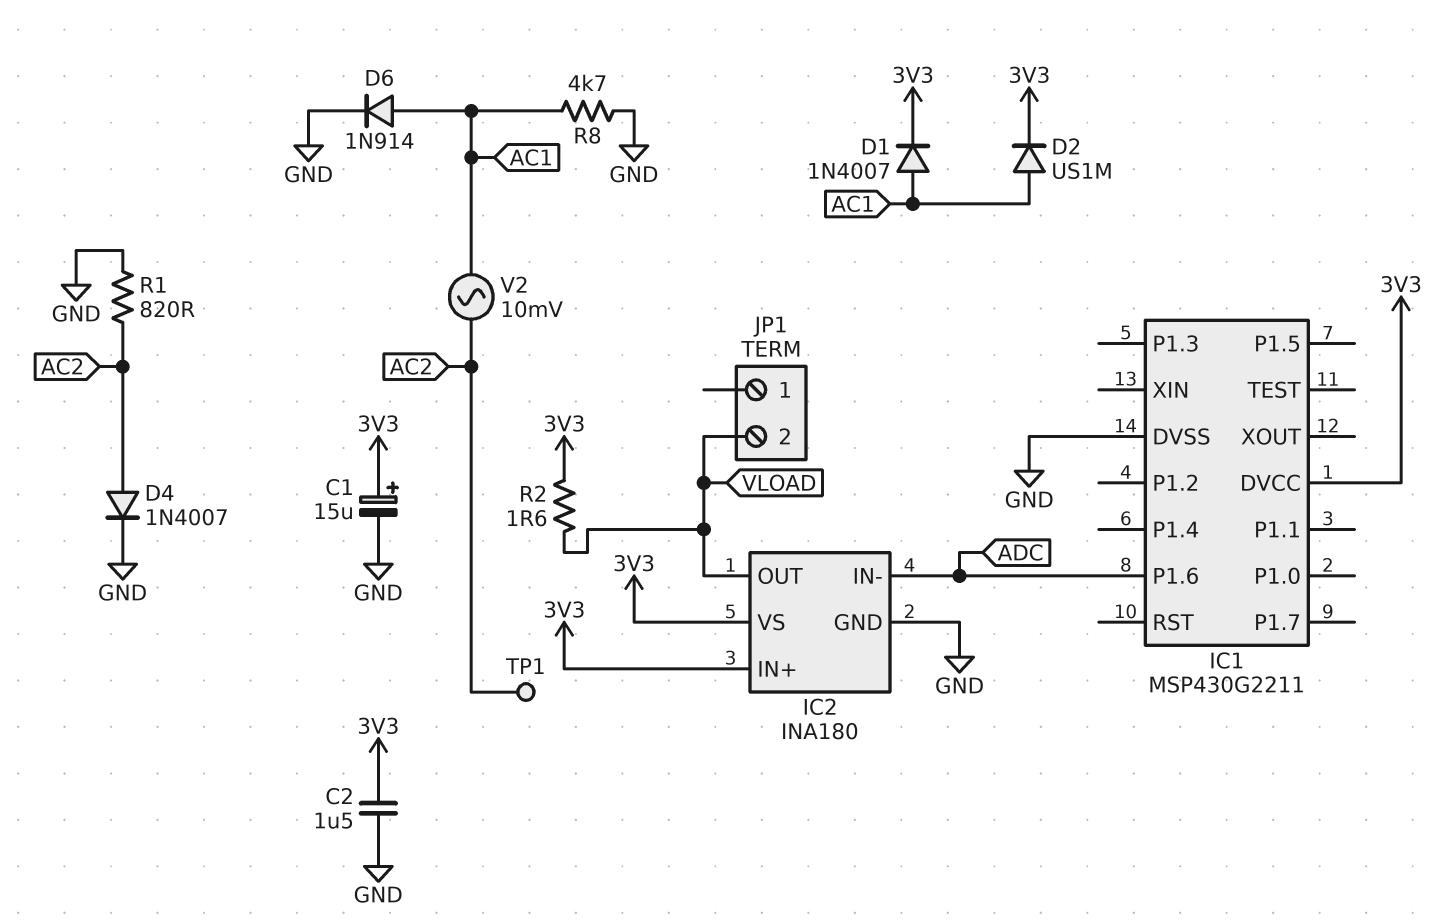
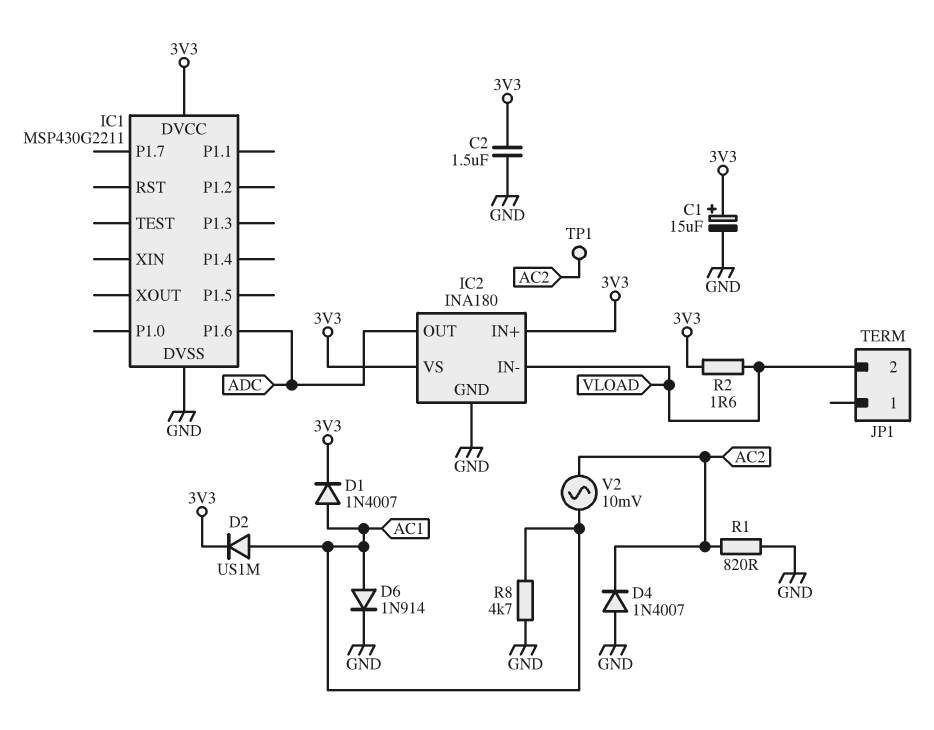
D4: diode 1N4007 (A AC2, K GND) -> diode 1N4007 (A GND, K AC2)
IC2 pin IN-: ADC -> VLOAD
IC2 pin OUT: VLOAD -> ADC

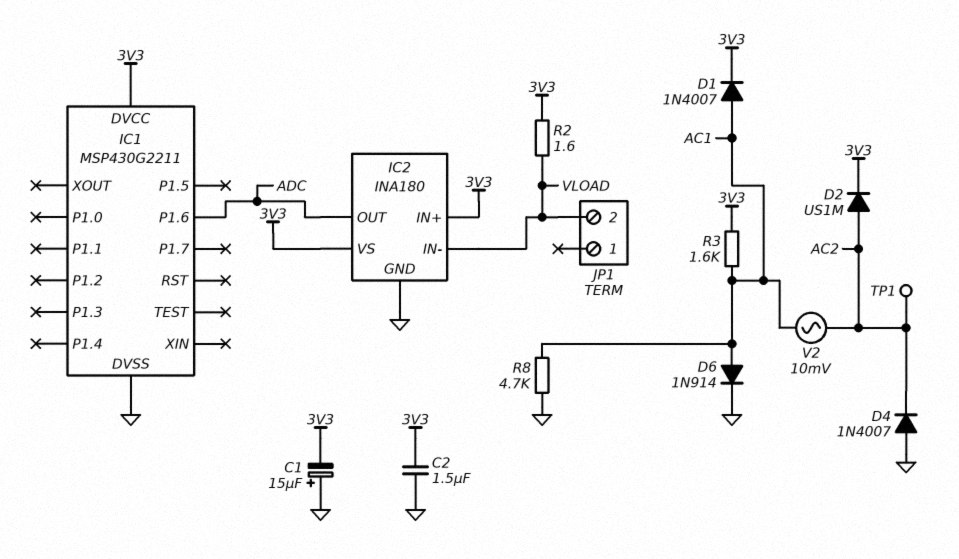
C1: 15uF (plus 3V3, minus GND) -> 15uF (plus GND, minus 3V3)
D2: diode US1M (A AC1, K 3V3) -> diode US1M (A AC2, K 3V3)
R1: 820 (AC2, GND) -> none
R3: none -> 1.6k (3V3, AC1)

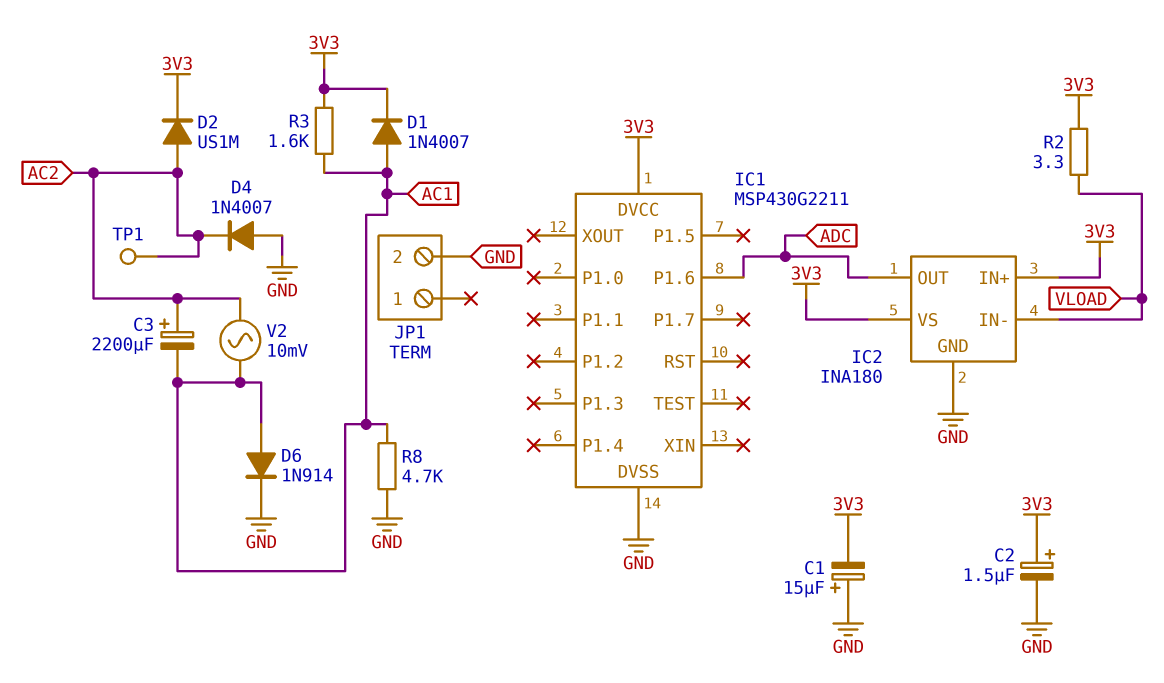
C2: 1.5uF (3V3, GND) -> 1.5uF (plus 3V3, minus GND)
C3: none -> 2200uF (plus AC2, minus AC1)
JP1 pin 2: VLOAD -> GND
R2: 1.6 (3V3, VLOAD) -> 3.3 (3V3, VLOAD)

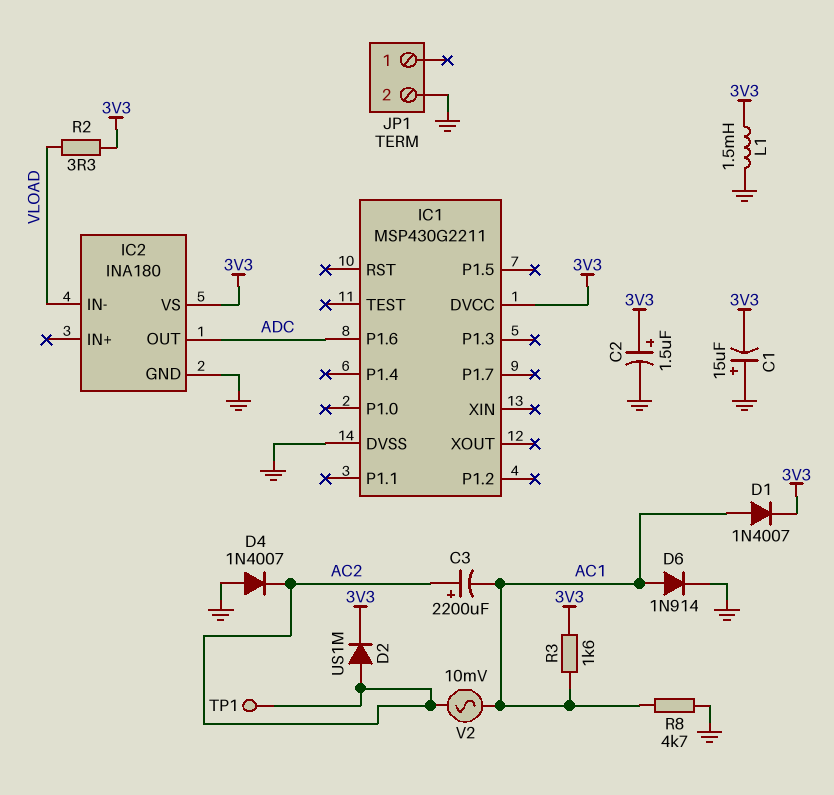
IC2 pin IN+: 3V3 -> none
L1: none -> 1.5mH (3V3, GND)

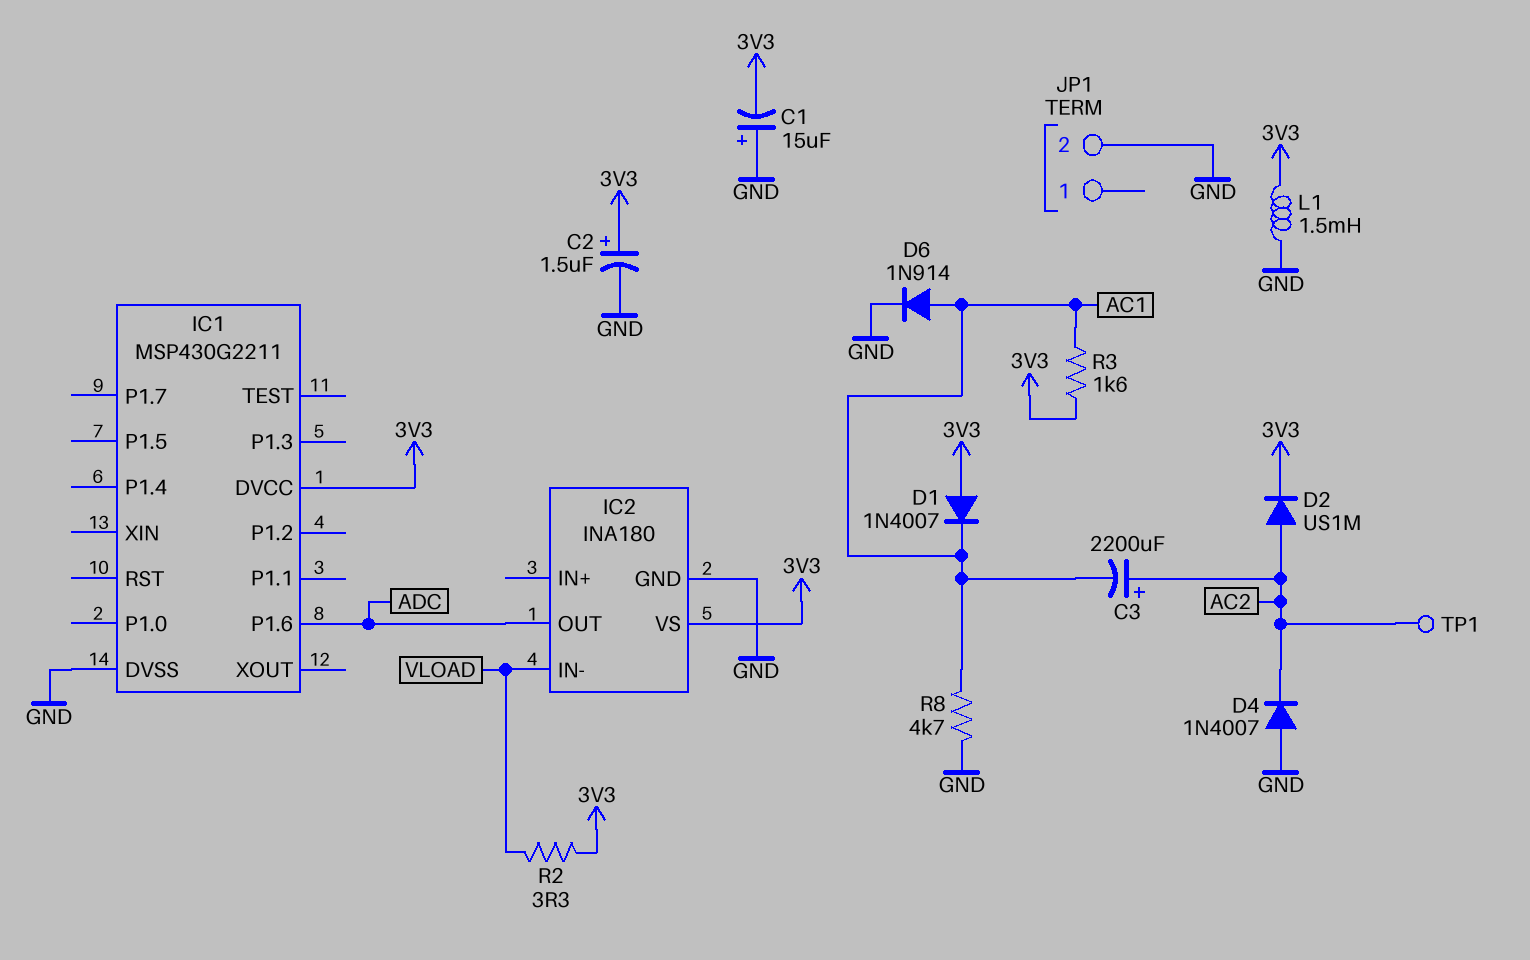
D1: diode 1N4007 (A AC1, K 3V3) -> diode 1N4007 (A 3V3, K AC1)
V2: AC 10mV (AC1, AC2) -> none

